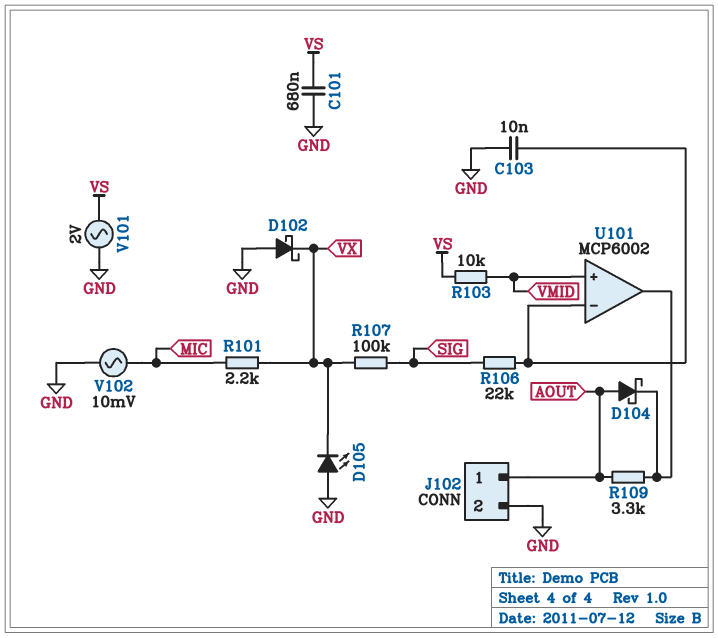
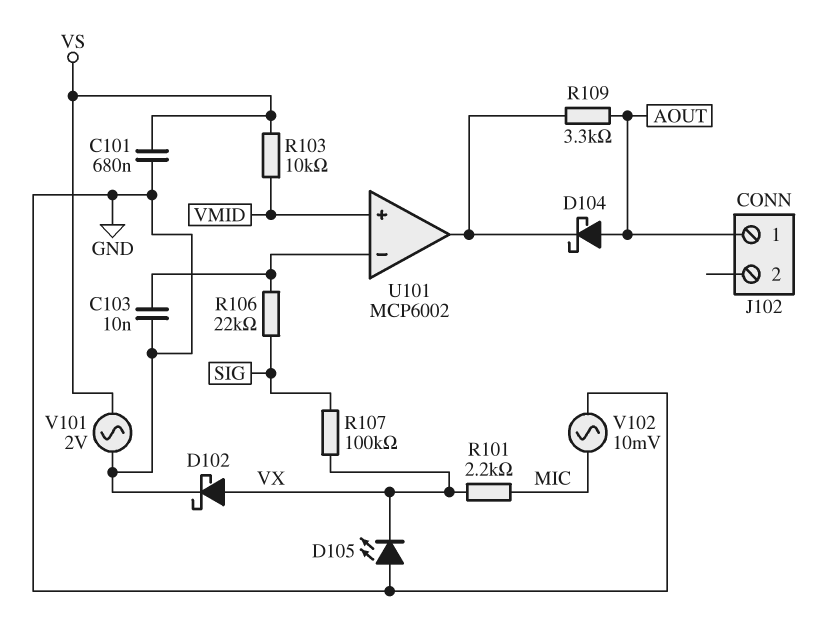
D102: schottky (A GND, K VX) -> schottky (A VX, K GND)
J102 pin 2: GND -> none

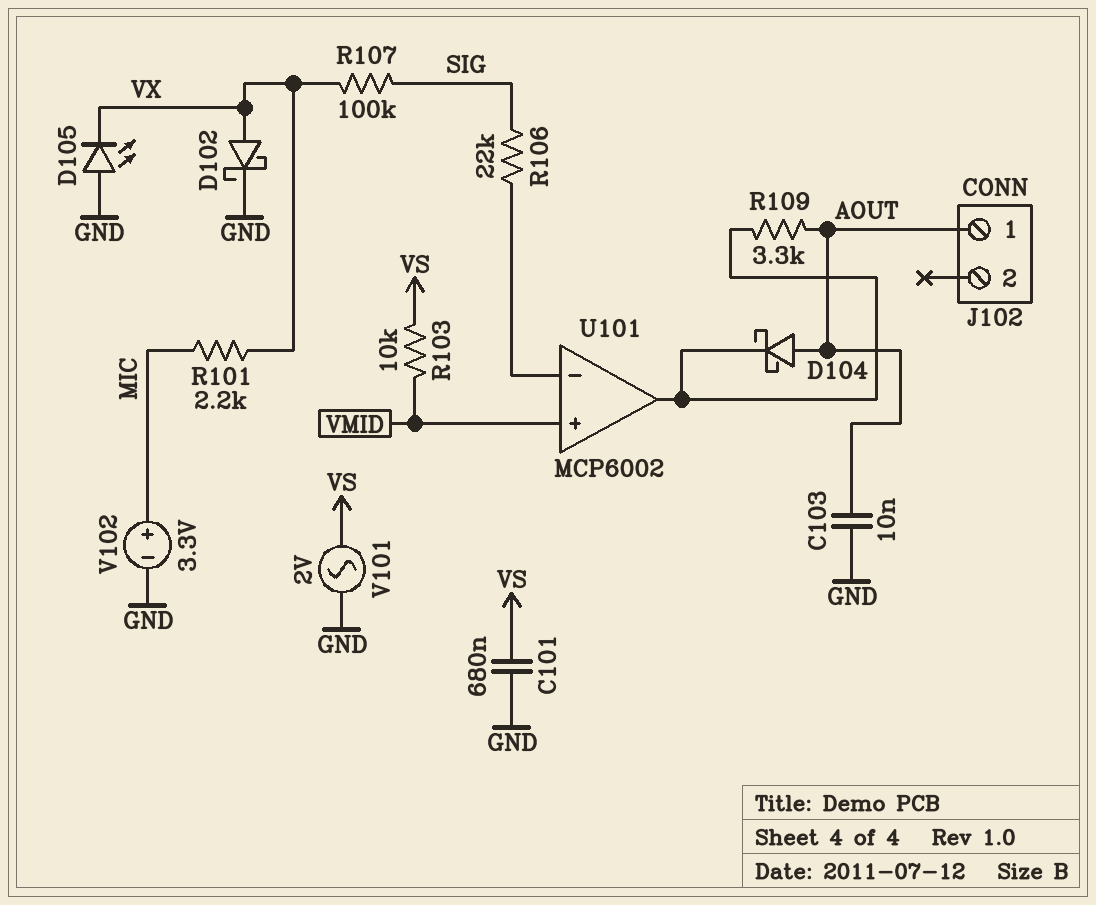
C103: 10nF (GND, U101/in-) -> 10nF (AOUT, GND)
V102: AC 10mV (GND, MIC) -> 3.3V (plus MIC, minus GND)

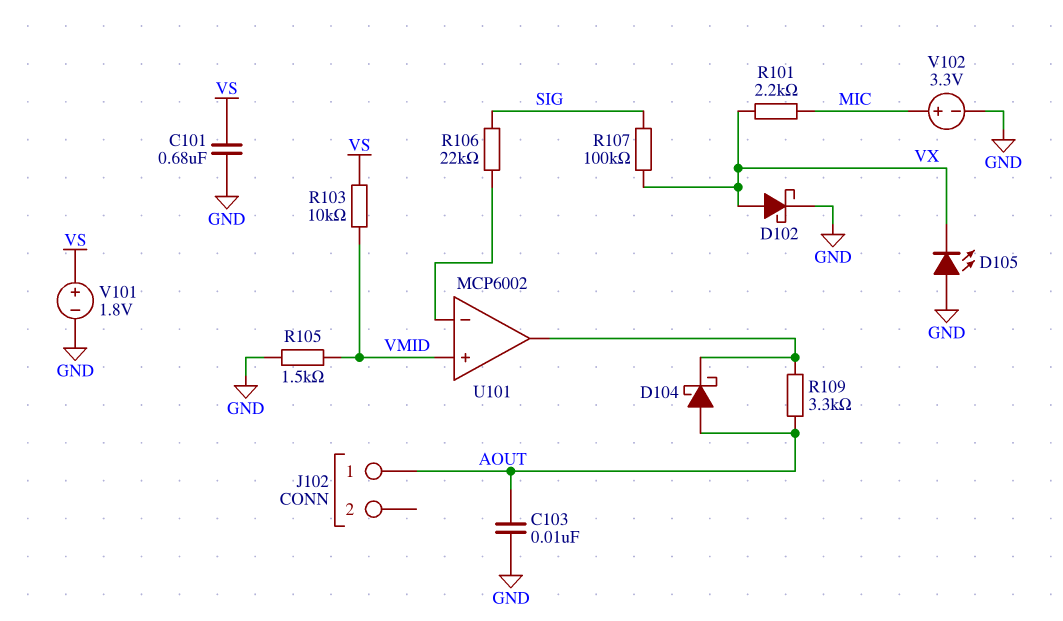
R105: none -> 1.5k (GND, VMID)
V101: AC 2V (GND, VS) -> 1.8V (plus VS, minus GND)

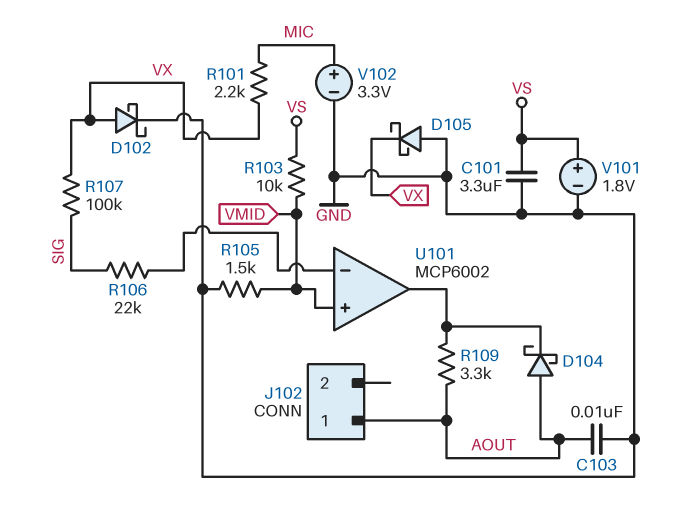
C101: 680nF (GND, VS) -> 3.3uF (GND, VS)
D105: LED (A GND, K VX) -> schottky (A GND, K VX)

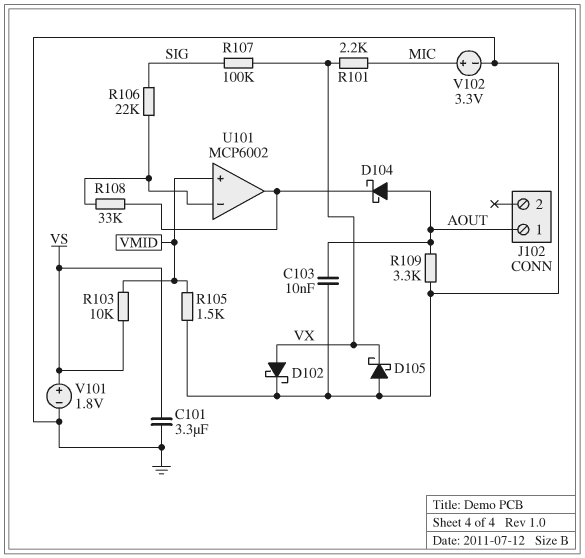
R108: none -> 33k (U101/in-, U101/out)
R109: 3.3k (AOUT, U101/out) -> 3.3k (AOUT, GND)

